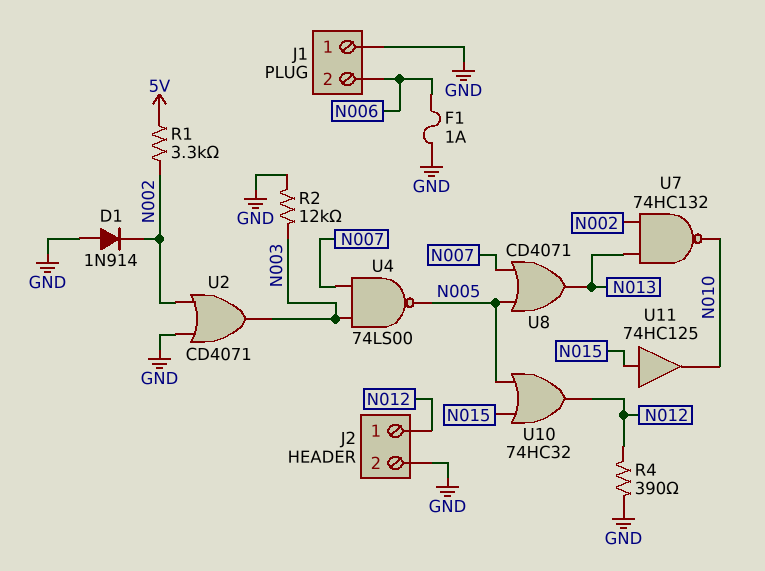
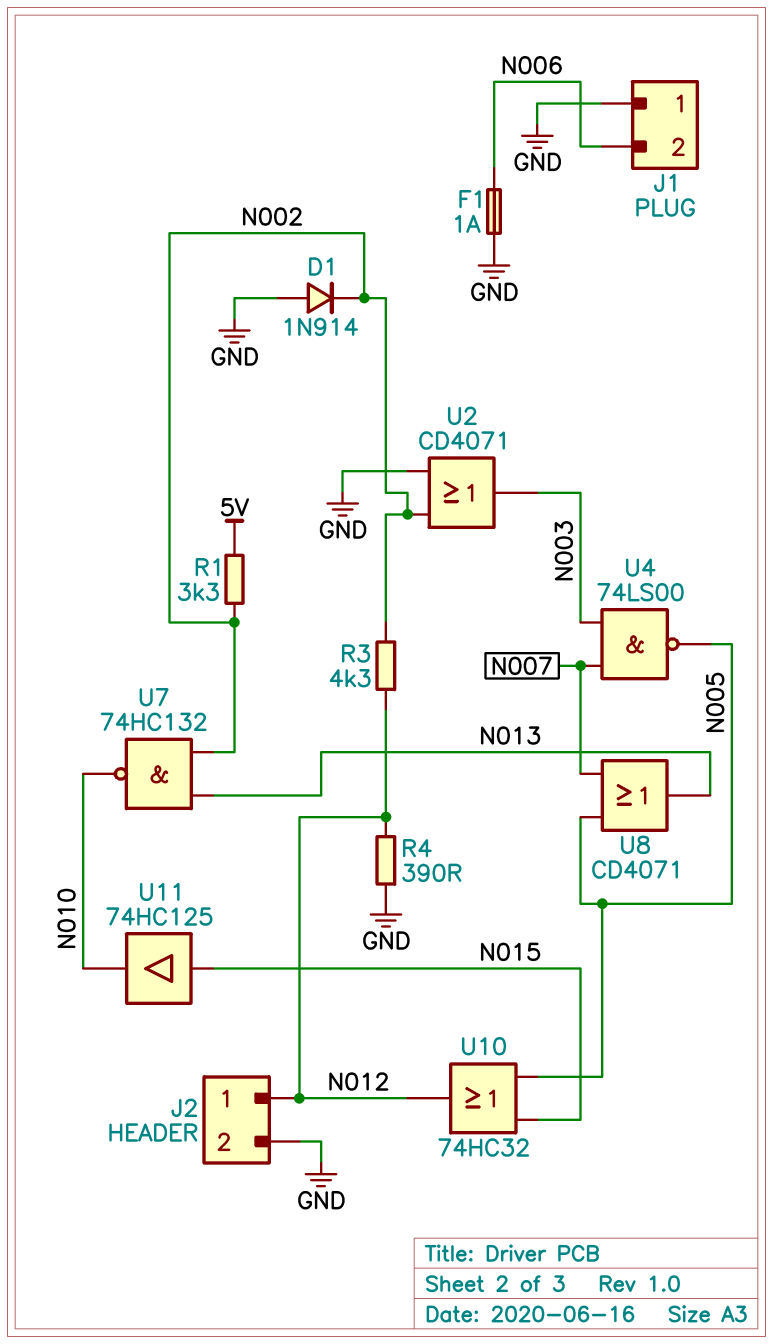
R2: 12k (GND, N003) -> none
R3: none -> 4.3k (N002, N012)

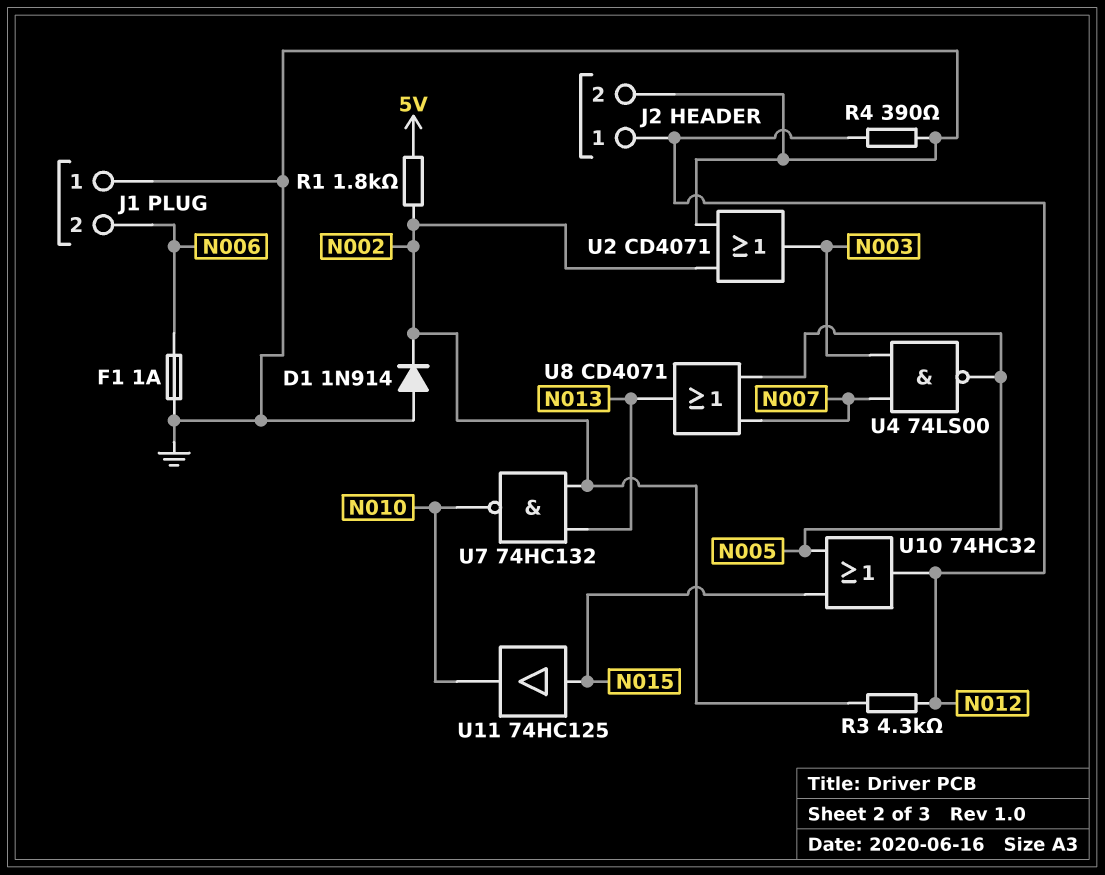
R1: 3.3k (5V, N002) -> 1.8k (5V, N002)

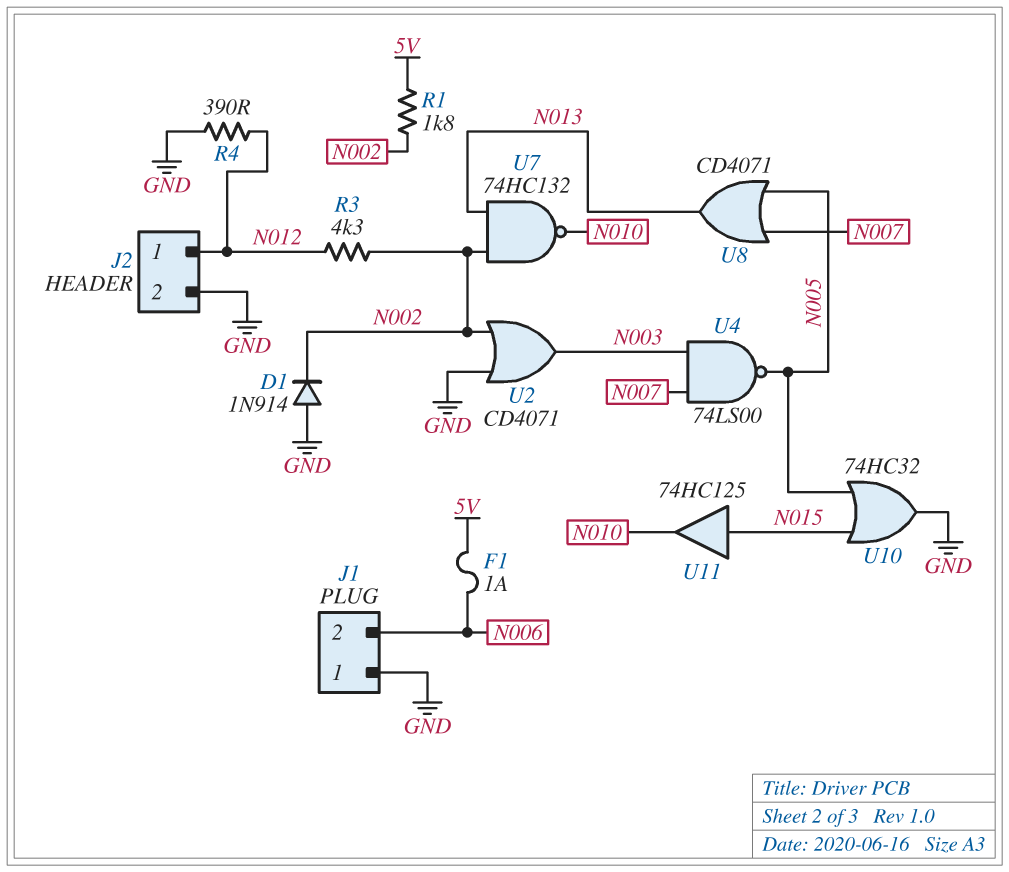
F1: 1A (GND, N006) -> 1A (5V, N006)
U10: OR 74HC32 (in N005, in N015, out N012) -> OR 74HC32 (in N005, in N015, out GND)

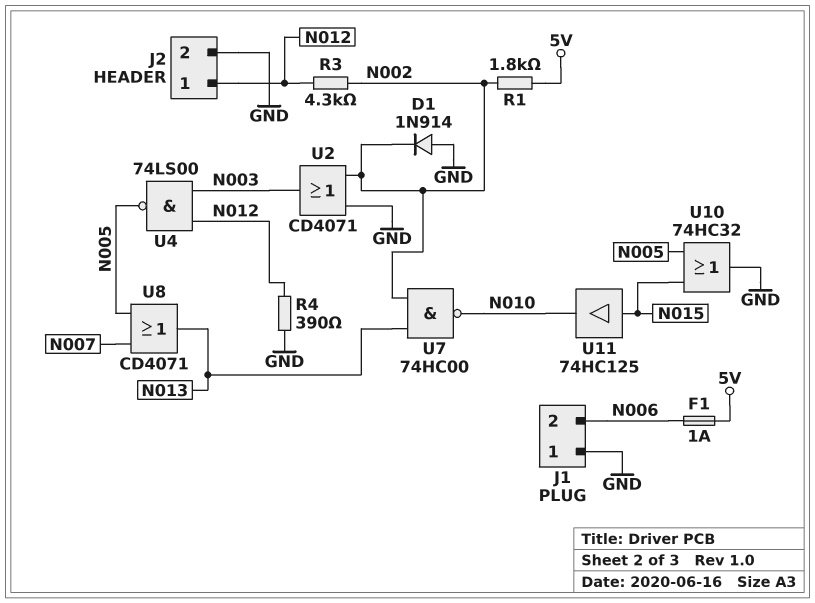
U4: NAND 74LS00 (in N003, in N007, out N005) -> NAND 74LS00 (in N003, in N012, out N005)
U7: NAND 74HC132 (in N002, in N013, out N010) -> NAND 74HC00 (in N002, in N013, out N010)

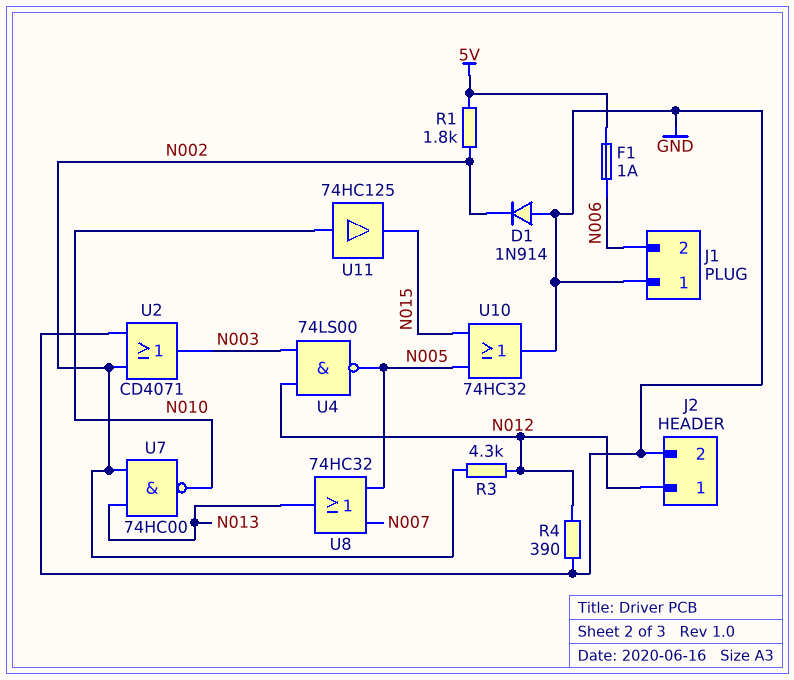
U8: OR CD4071 (in N005, in N007, out N013) -> OR 74HC32 (in N005, in N007, out N013)
U11: buffer 74HC125 (in N015, out N010) -> buffer 74HC125 (in N010, out N015)

